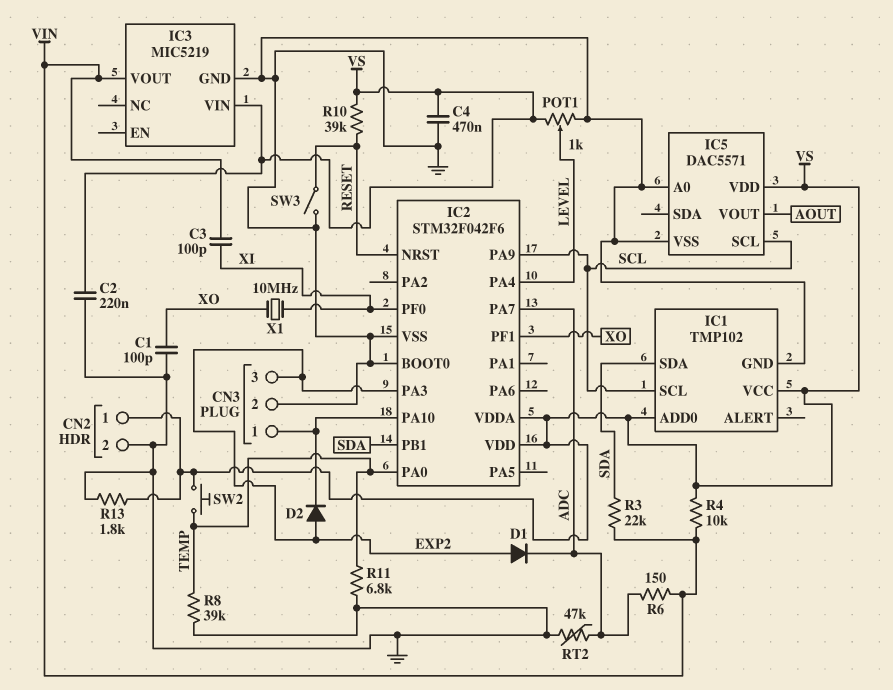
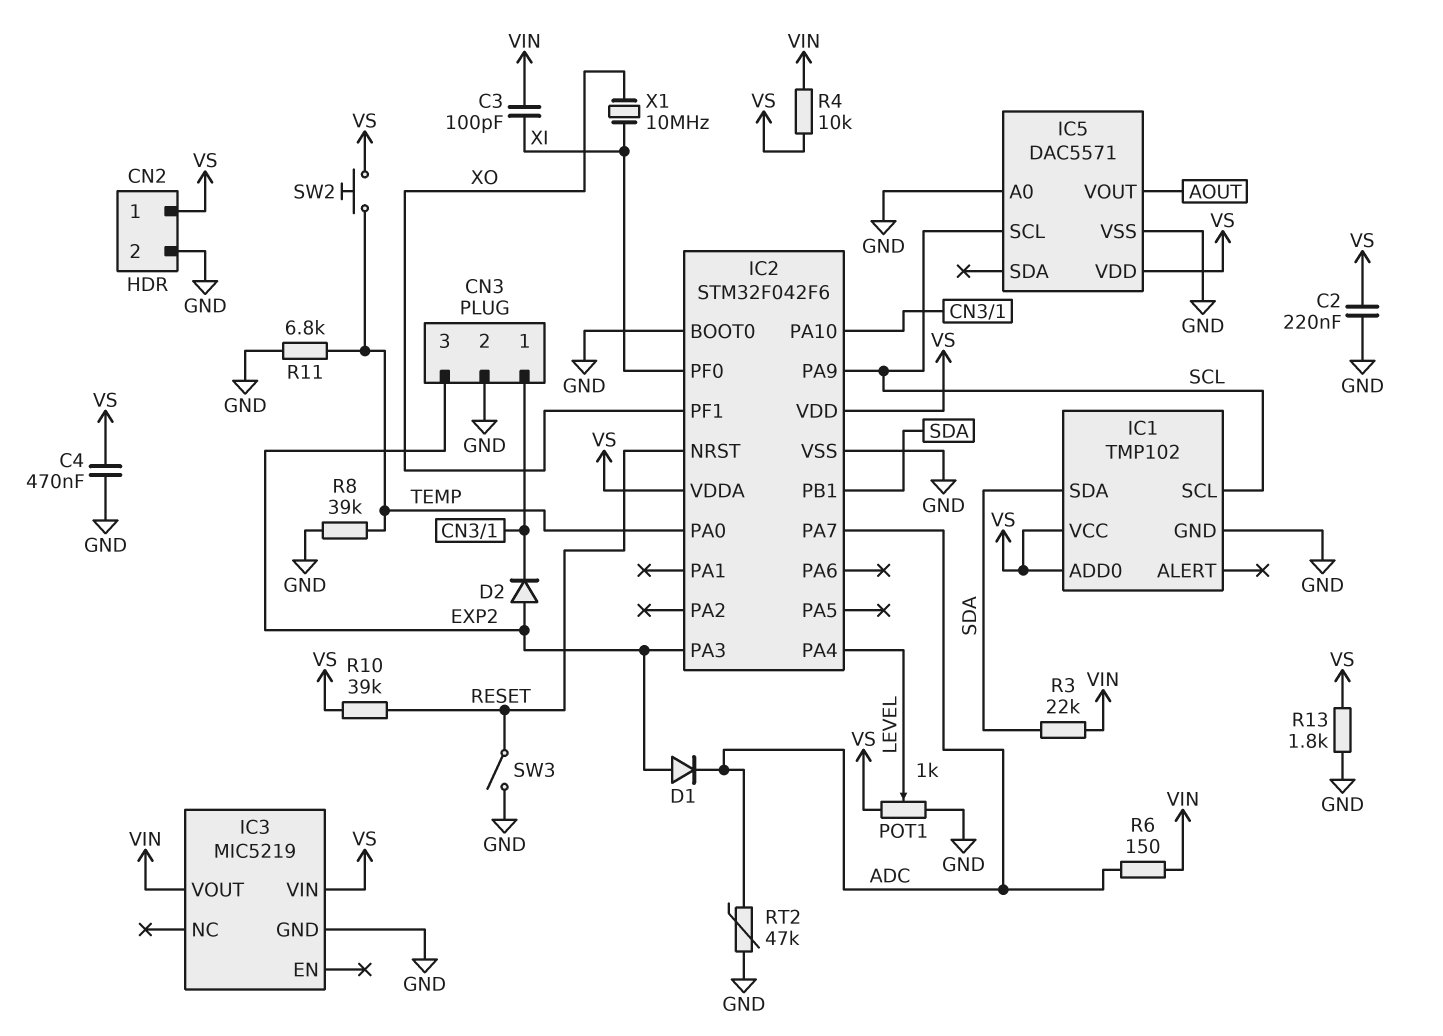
C1: 100pF (GND, XO) -> none

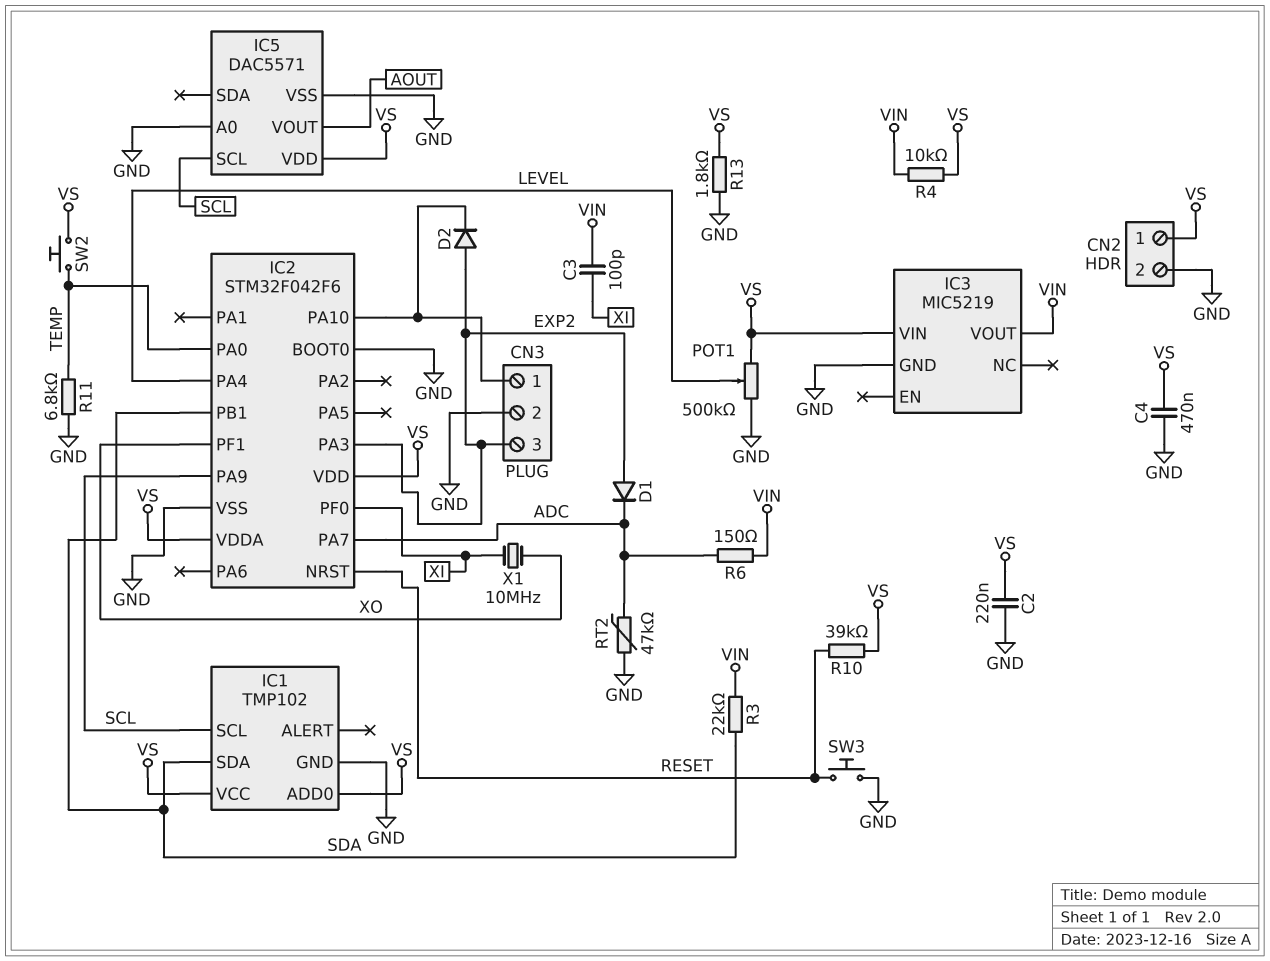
POT1: 1k (GND, VS, wiper LEVEL) -> 500k (GND, VS, wiper LEVEL)
R8: 39k (GND, TEMP) -> none
SW3: switch (GND, RESET) -> button (GND, RESET)

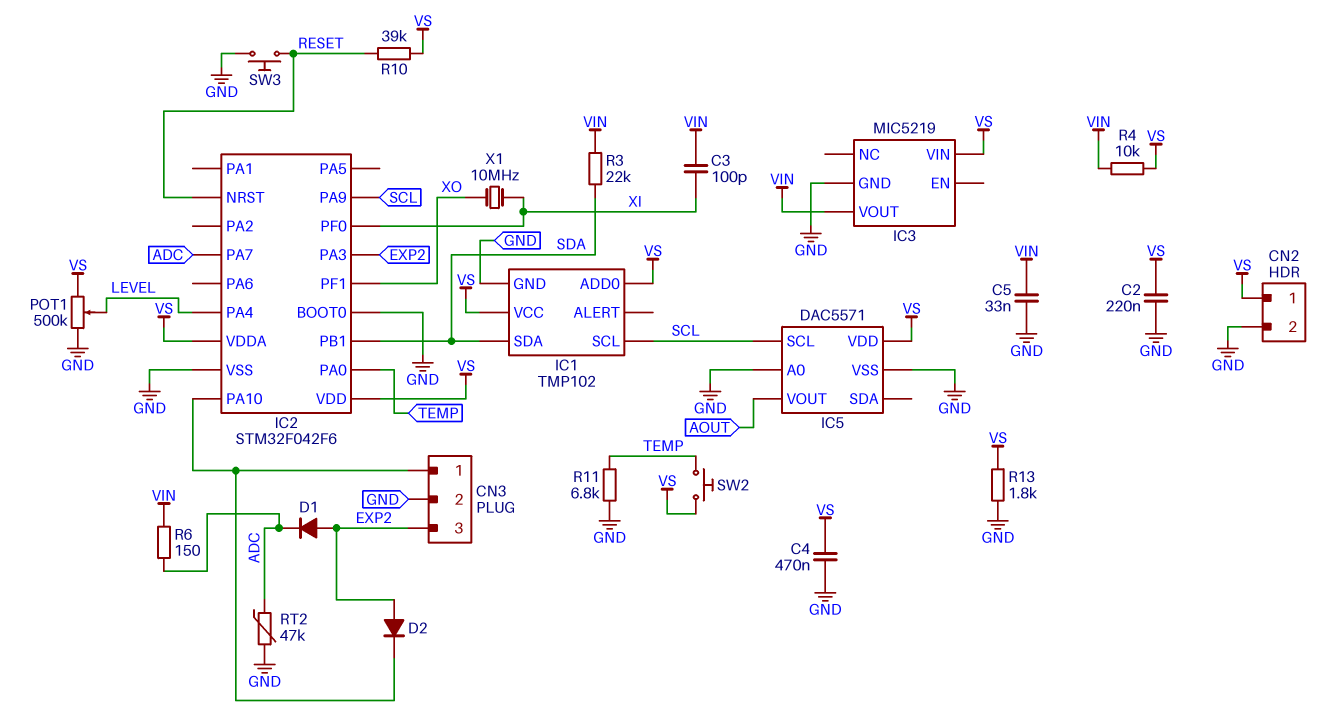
C5: none -> 33nF (GND, VIN)

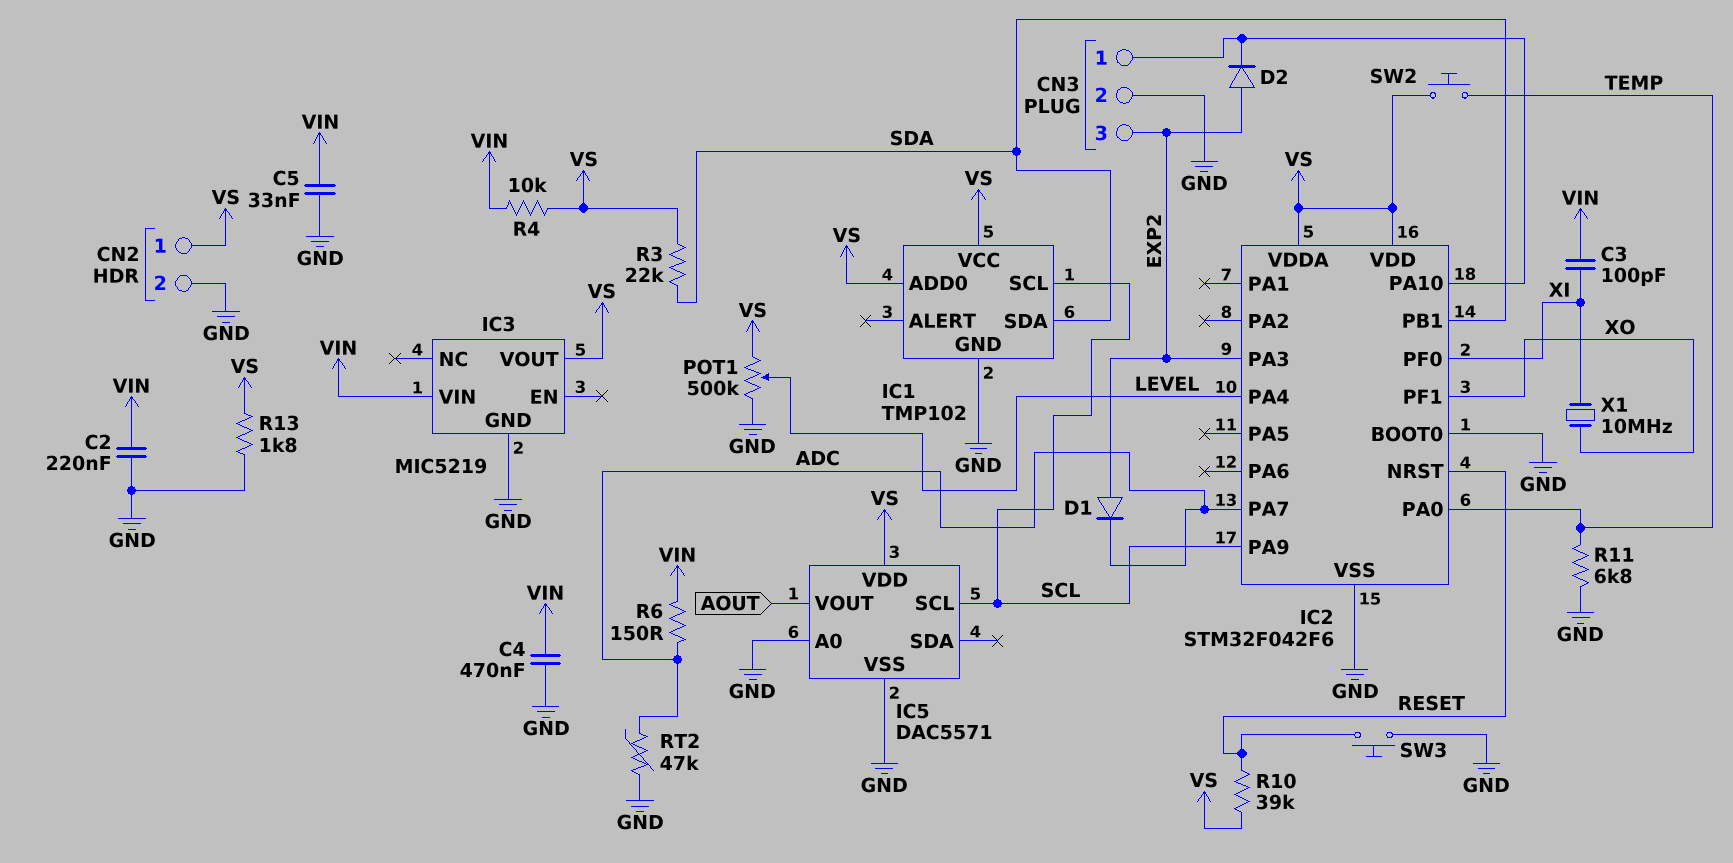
C2: 220nF (GND, VS) -> 220nF (GND, VIN)
C4: 470nF (GND, VS) -> 470nF (GND, VIN)
IC3 pin VIN: VS -> VIN
IC3 pin VOUT: VIN -> VS
R3: 22k (SDA, VIN) -> 22k (SDA, VS)

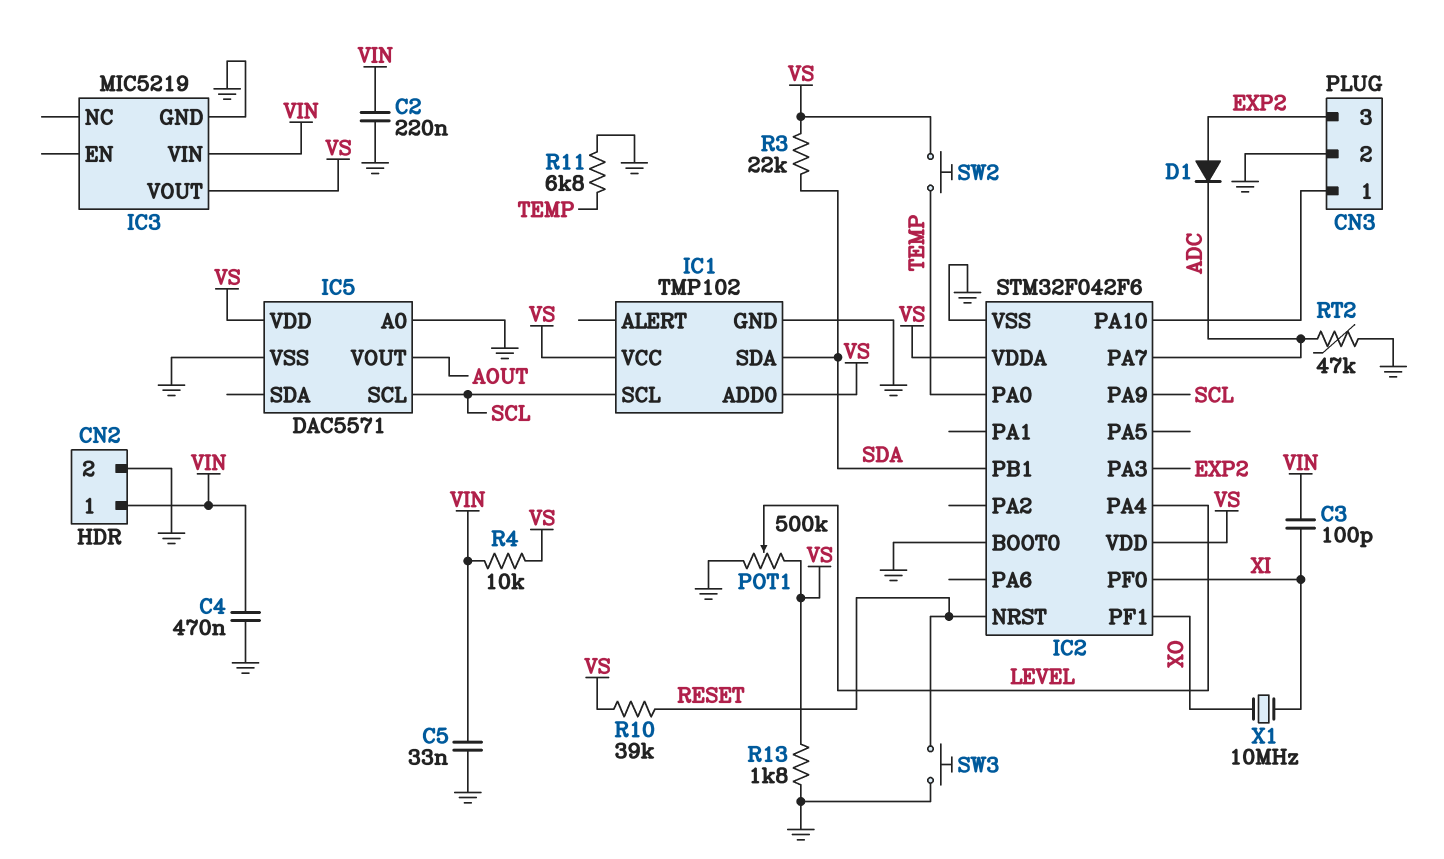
CN2 pin 1: VS -> VIN
D2: diode (A EXP2, K CN3/1) -> none
R6: 150 (ADC, VIN) -> none

